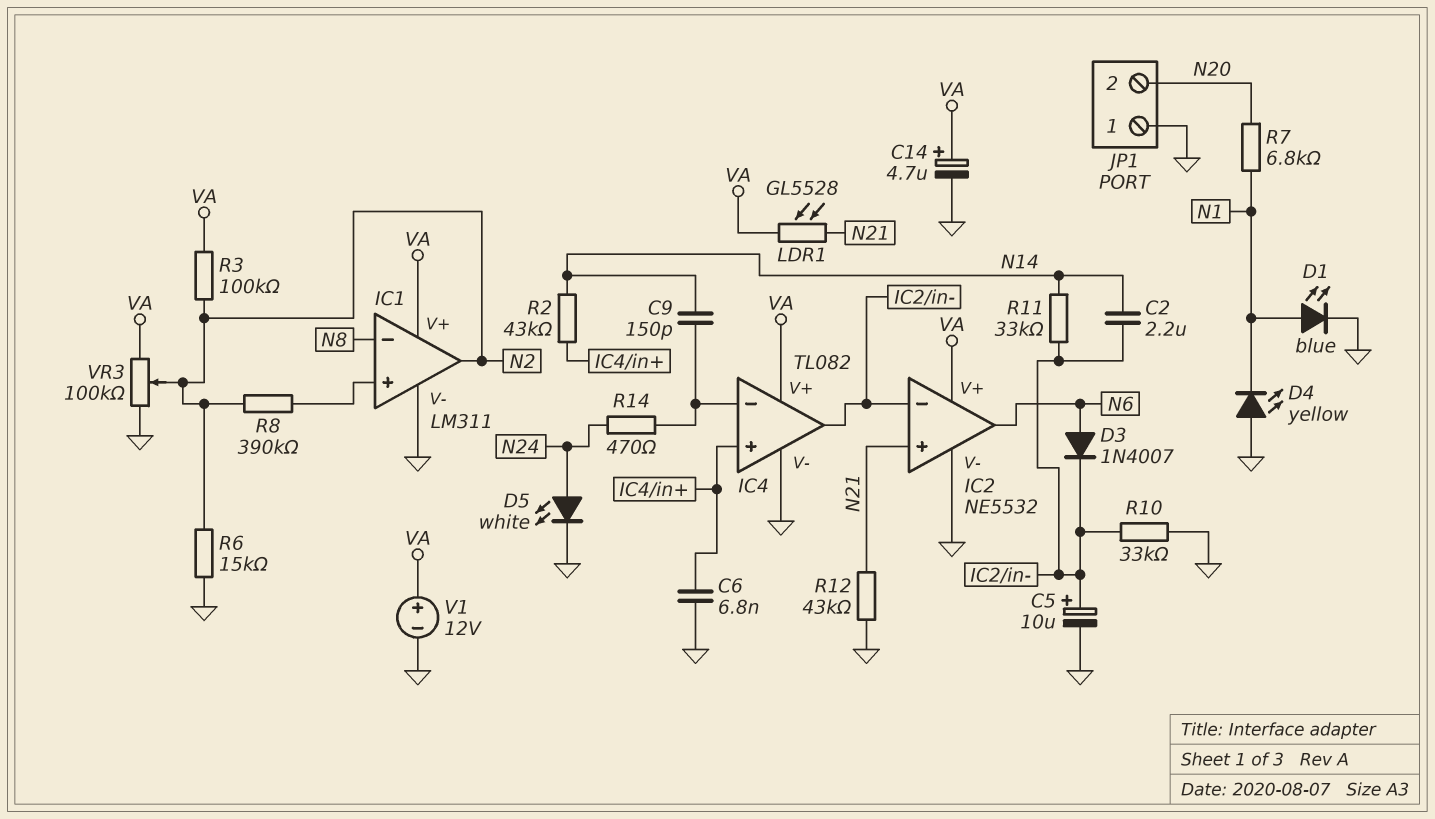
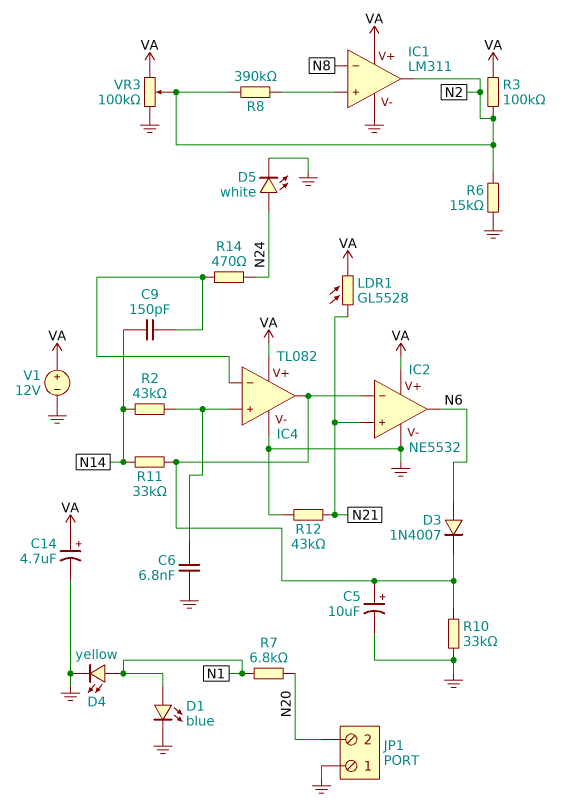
C2: 2.2uF (IC2/in-, N14) -> none
D4: LED yellow (A GND, K N1) -> LED yellow (A N1, K GND)

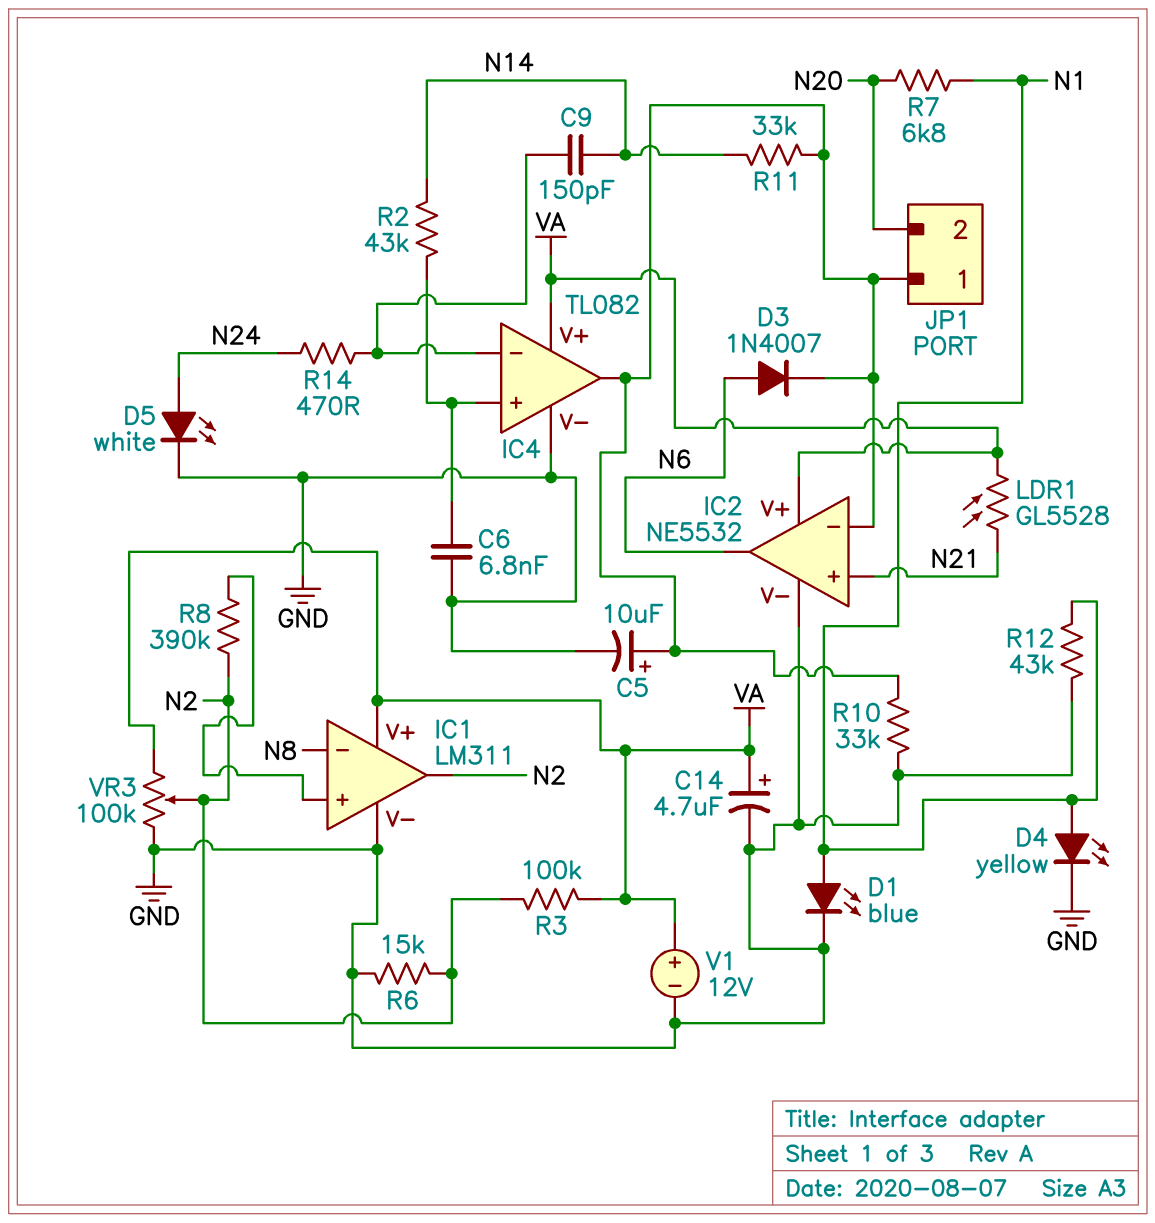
JP1 pin 1: GND -> IC2/in-
R12: 43k (GND, N21) -> 43k (GND, N1)

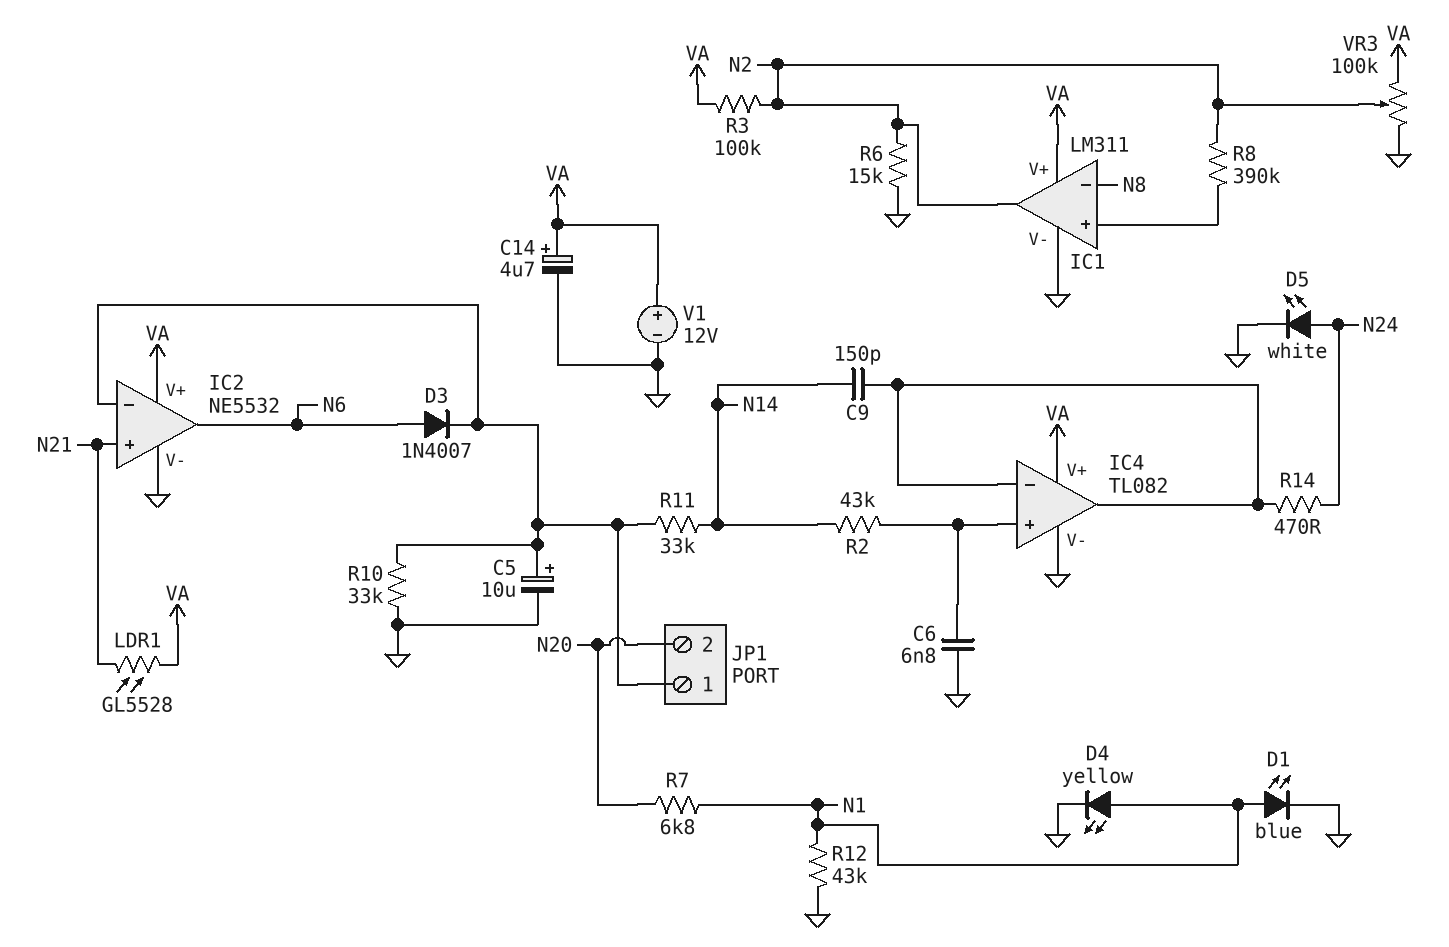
IC4 pin out: IC2/in- -> IC4/in-

